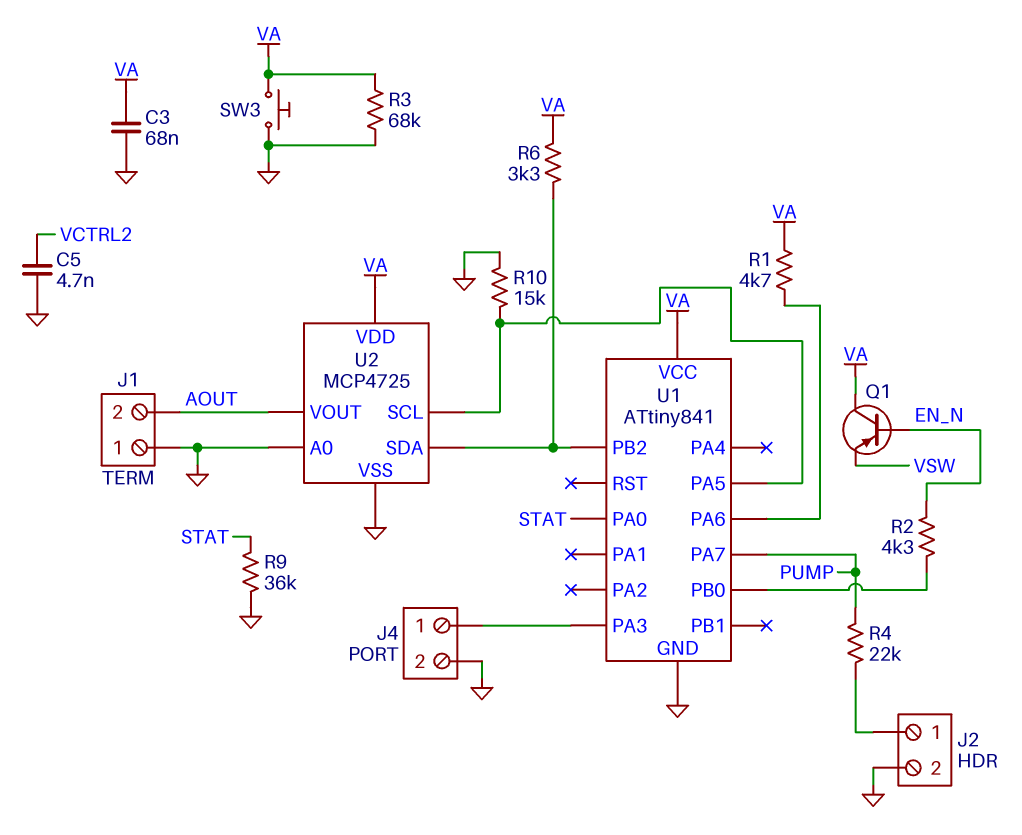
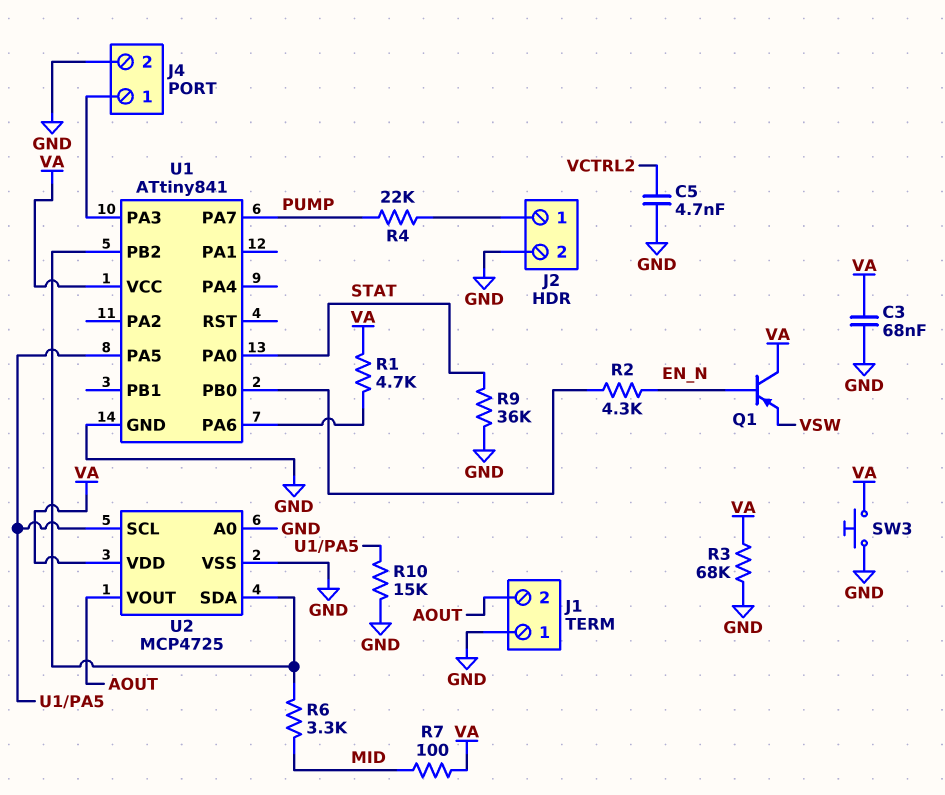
R6: 3.3k (U1/PB2, VA) -> 3.3k (MID, U1/PB2)
R7: none -> 100 (MID, VA)

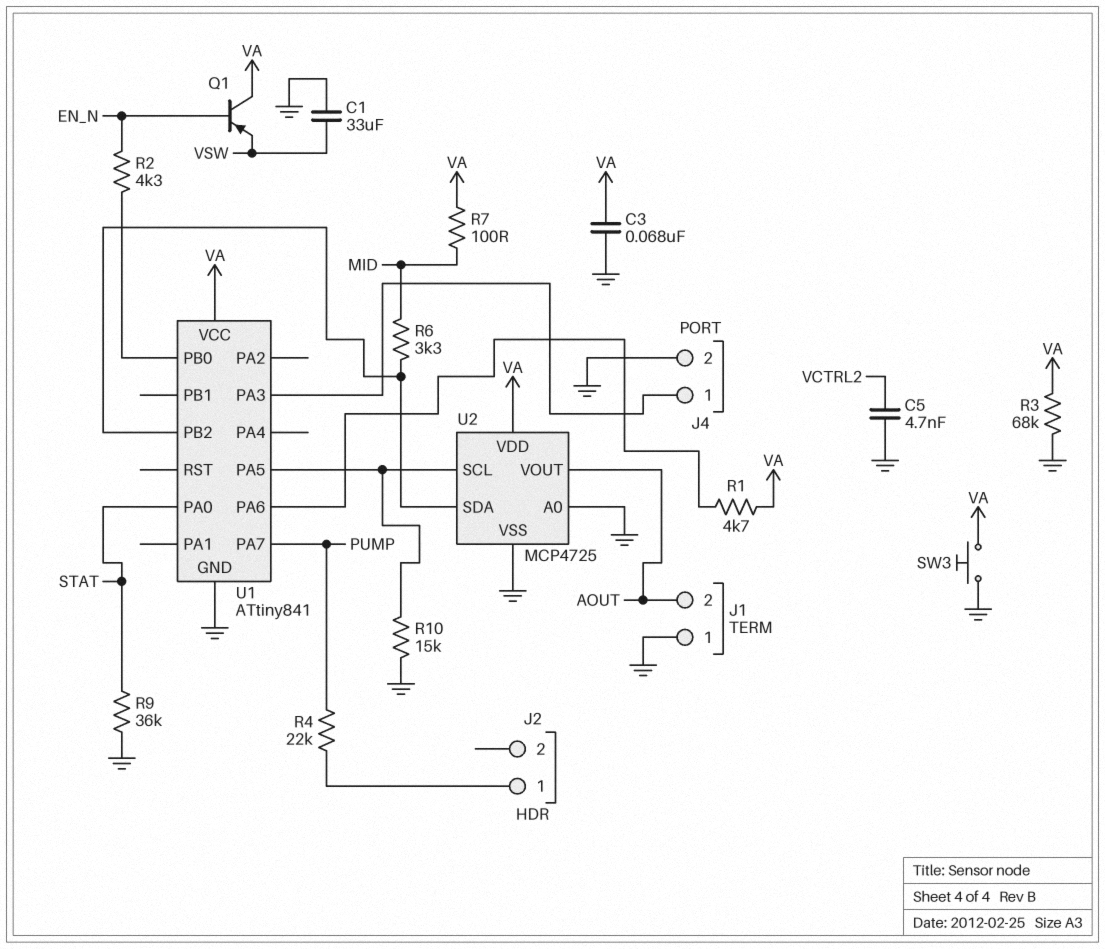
C1: none -> 33uF (GND, VSW)
J2 pin 2: GND -> none

